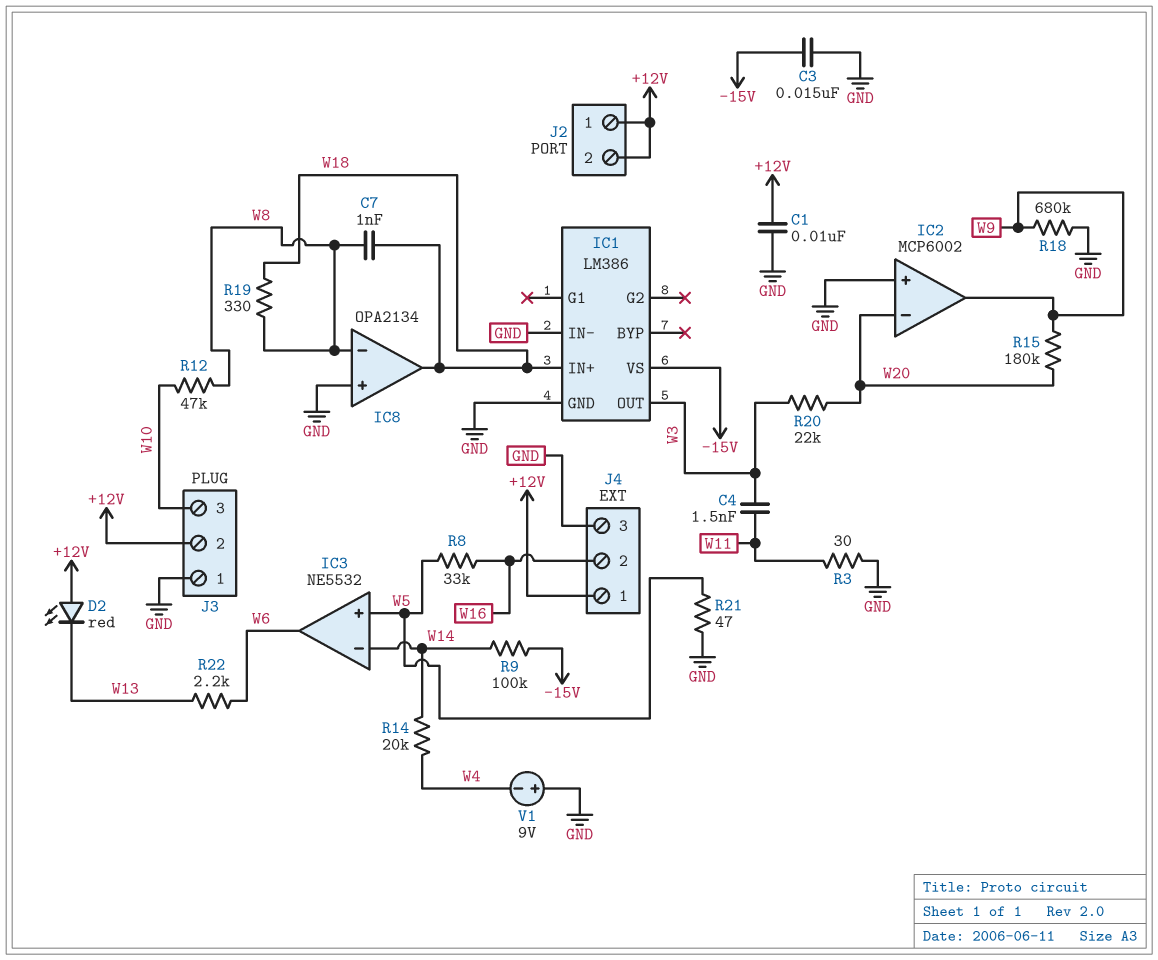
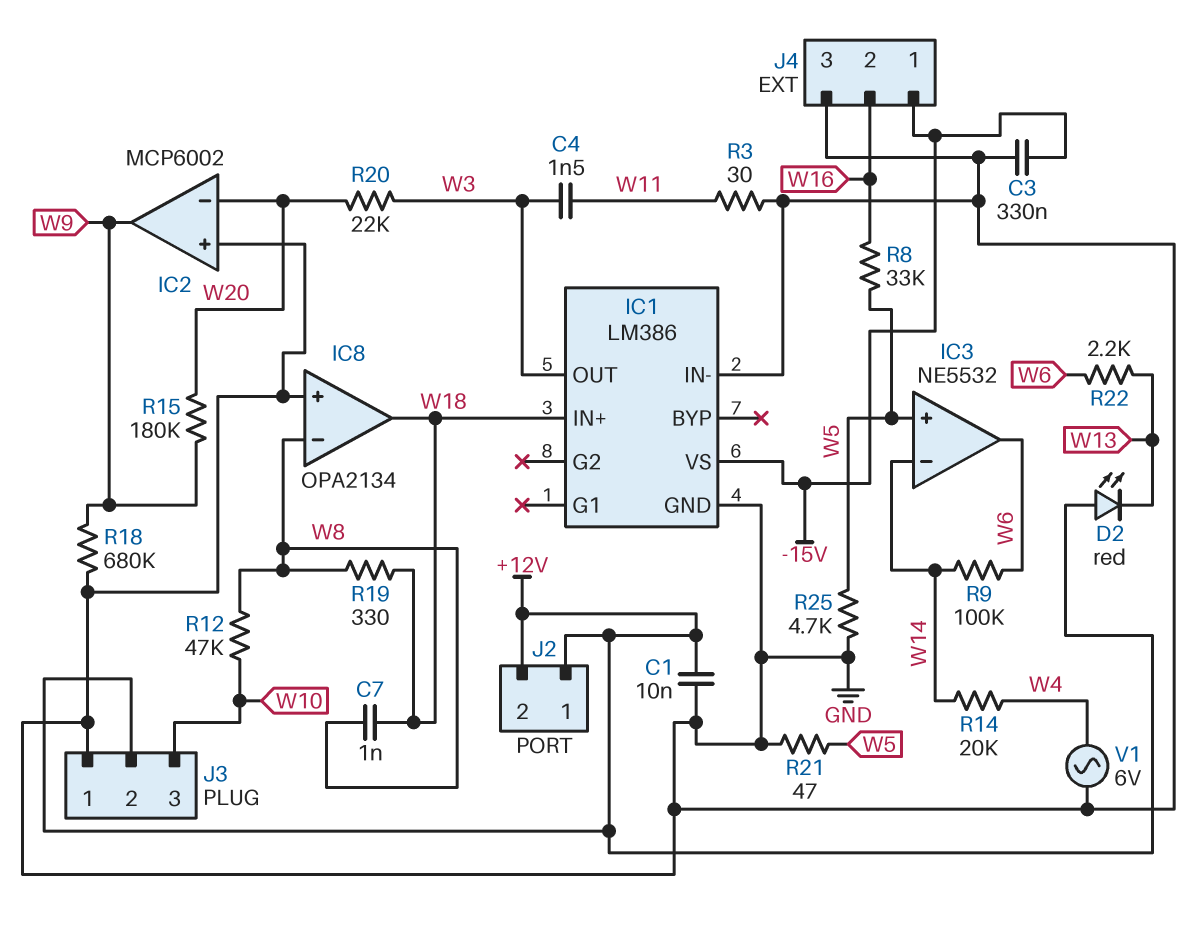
C3: 15nF (-15V, GND) -> 330nF (-15V, GND)
J4 pin 1: +12V -> -15V
R9: 100k (-15V, W14) -> 100k (W6, W14)
R25: none -> 4.7k (GND, W5)
V1: 9V (plus GND, minus W4) -> AC 6V (GND, W4)

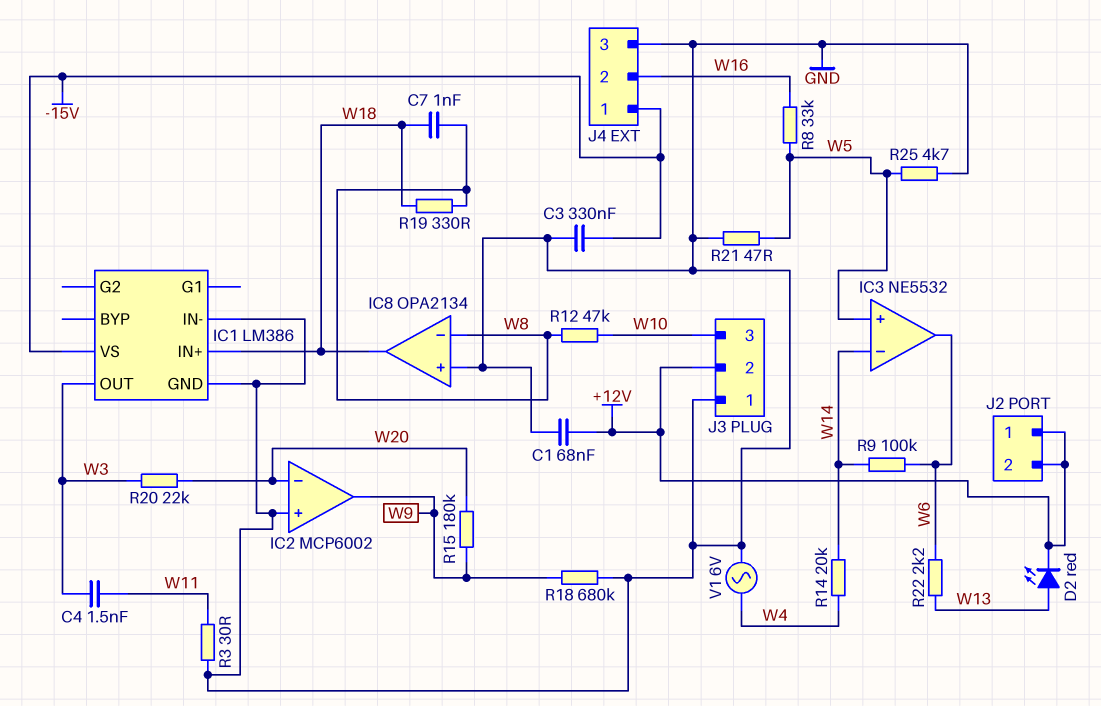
C1: 10nF (+12V, GND) -> 68nF (+12V, GND)
D2: LED red (A +12V, K W13) -> LED red (A W13, K +12V)

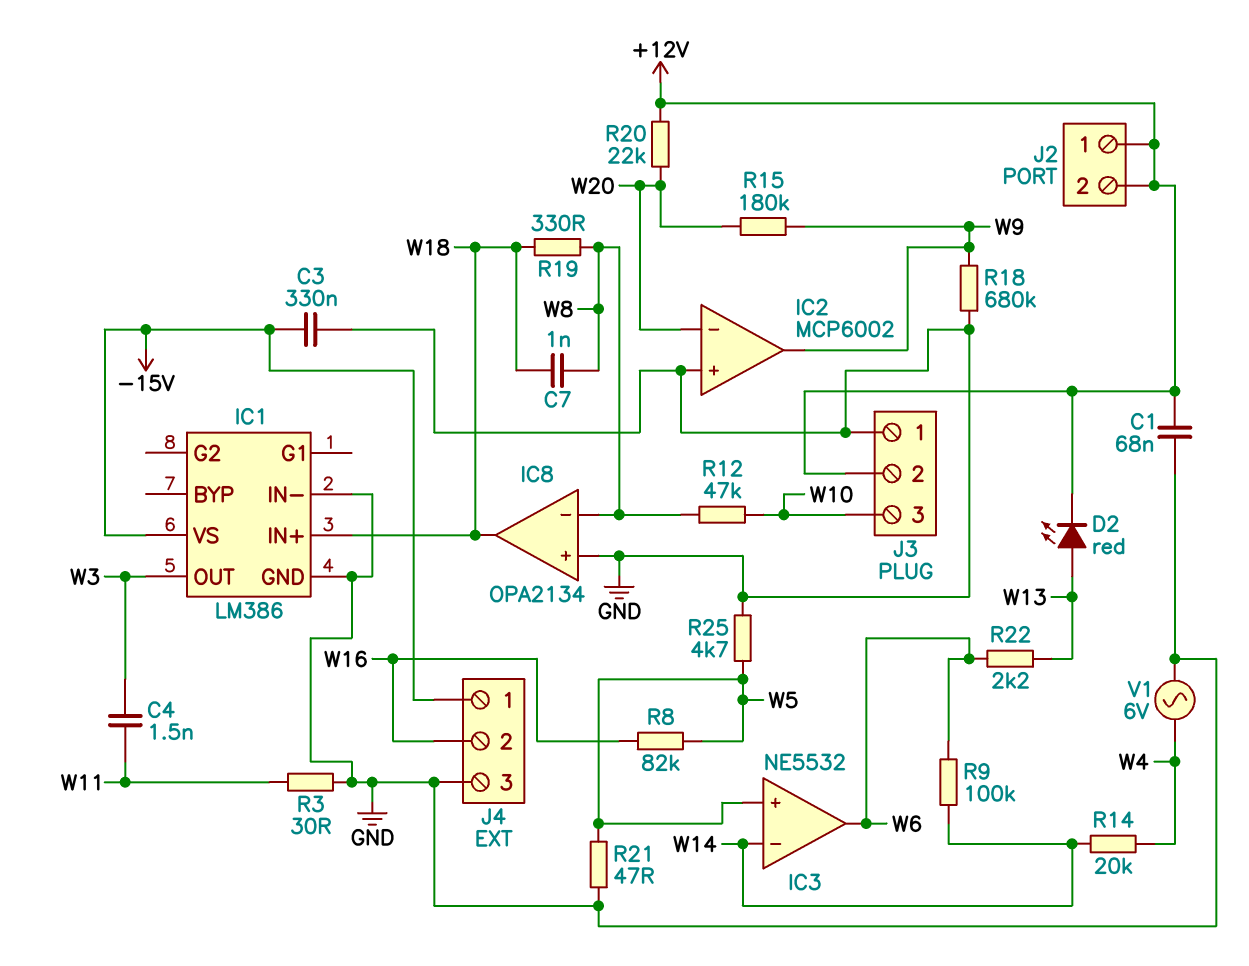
R8: 33k (W5, W16) -> 82k (W5, W16)
R20: 22k (W3, W20) -> 22k (+12V, W20)

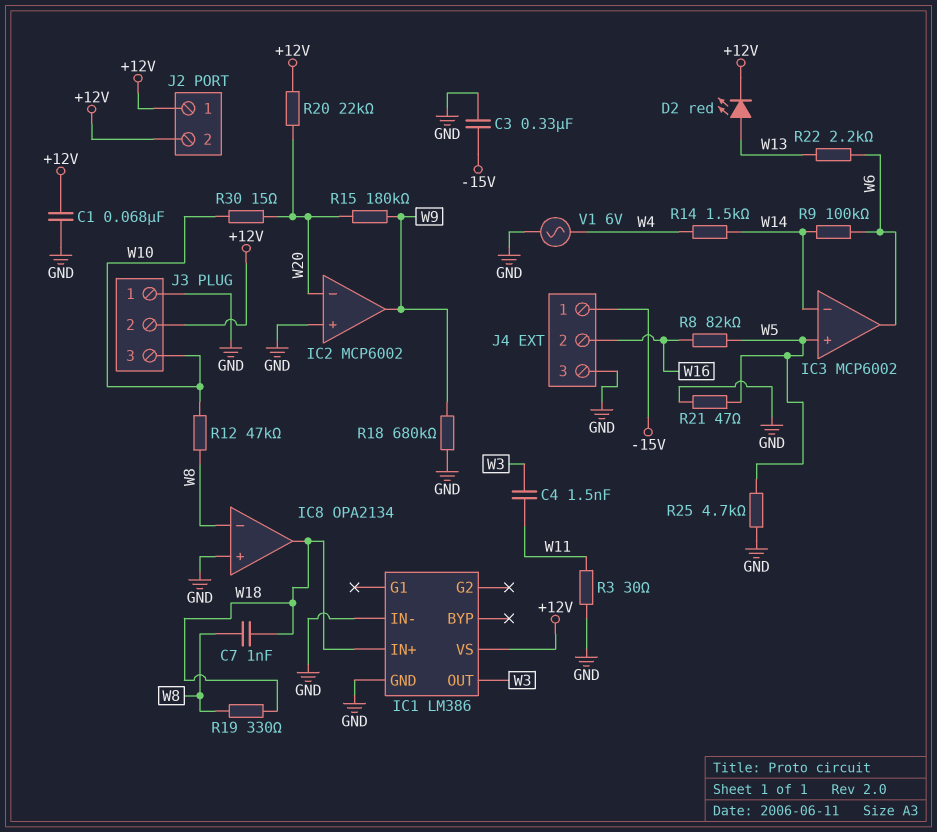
IC1 pin VS: -15V -> +12V
IC3: NE5532 -> MCP6002
R14: 20k (W4, W14) -> 1.5k (W4, W14)
R30: none -> 15 (W10, W20)

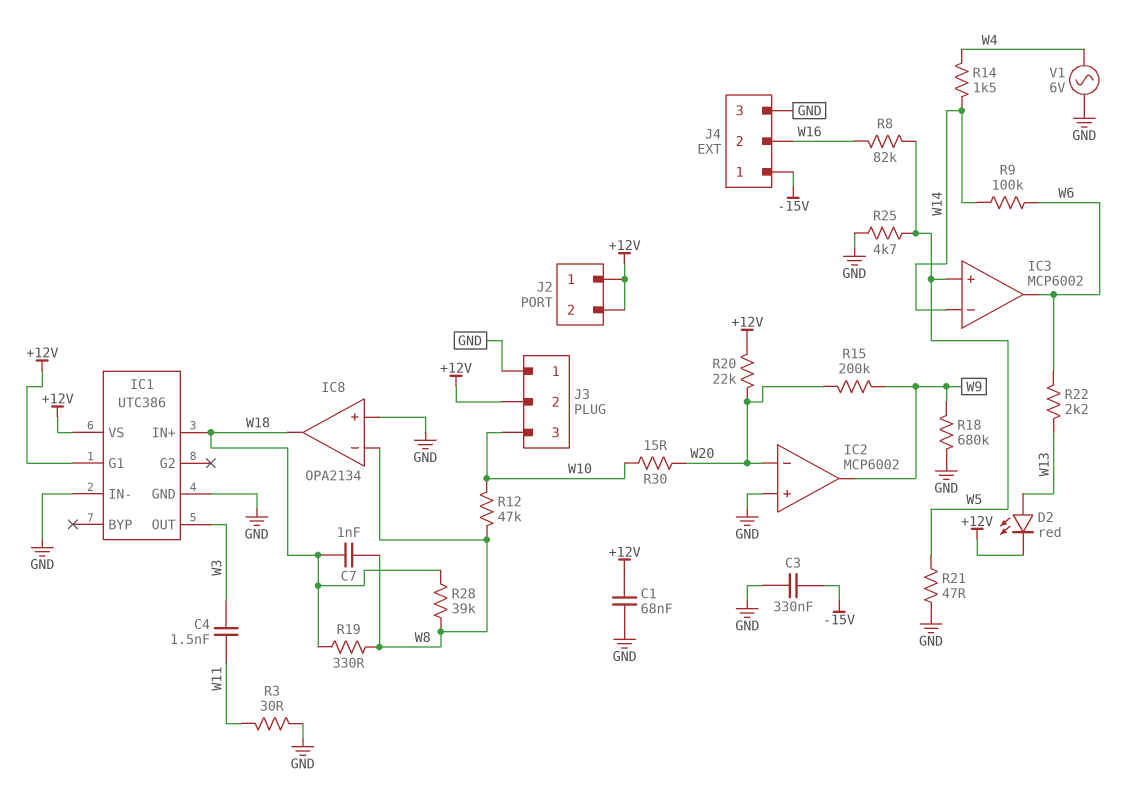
IC1: LM386 -> UTC386
IC1 pin G1: none -> +12V
R15: 180k (W9, W20) -> 200k (W9, W20)
R28: none -> 39k (W8, W18)

